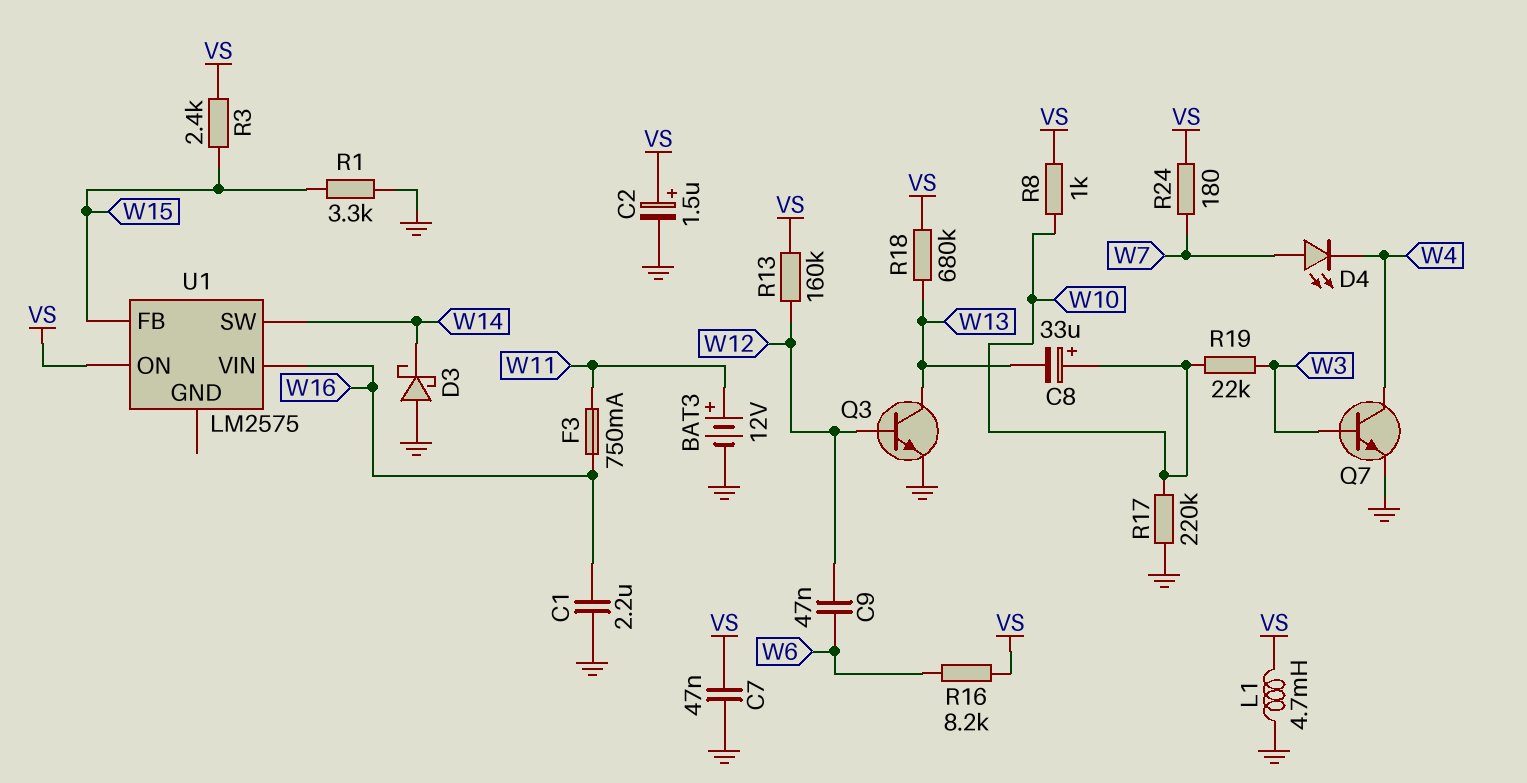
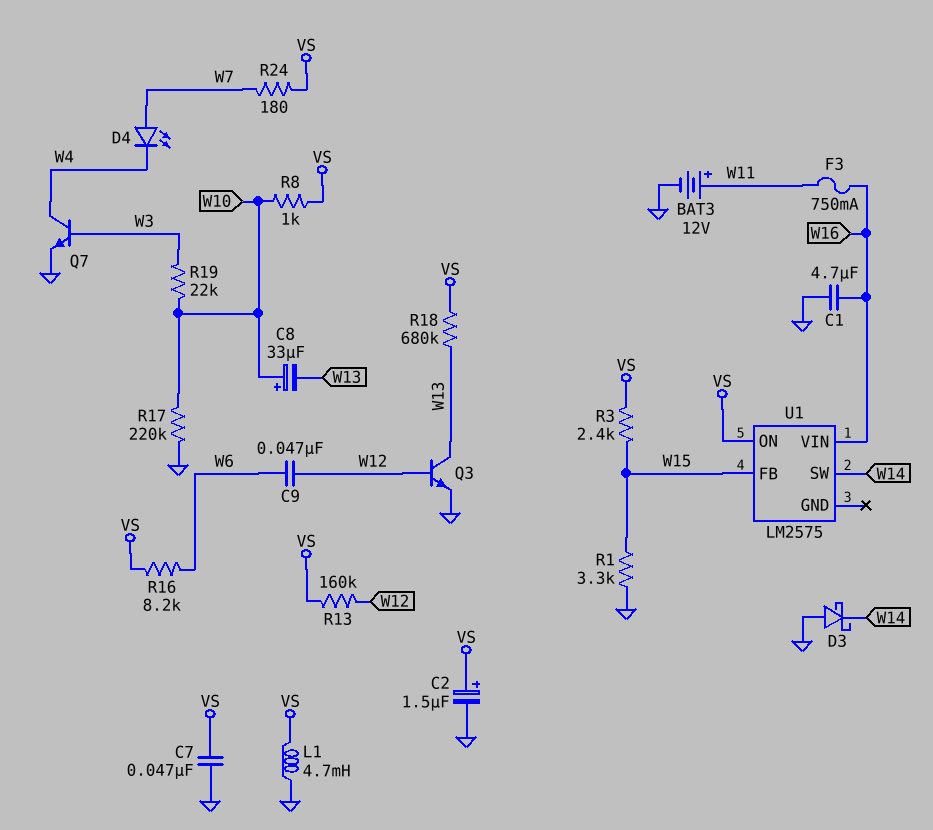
C1: 2.2uF (GND, W16) -> 4.7uF (GND, W16)

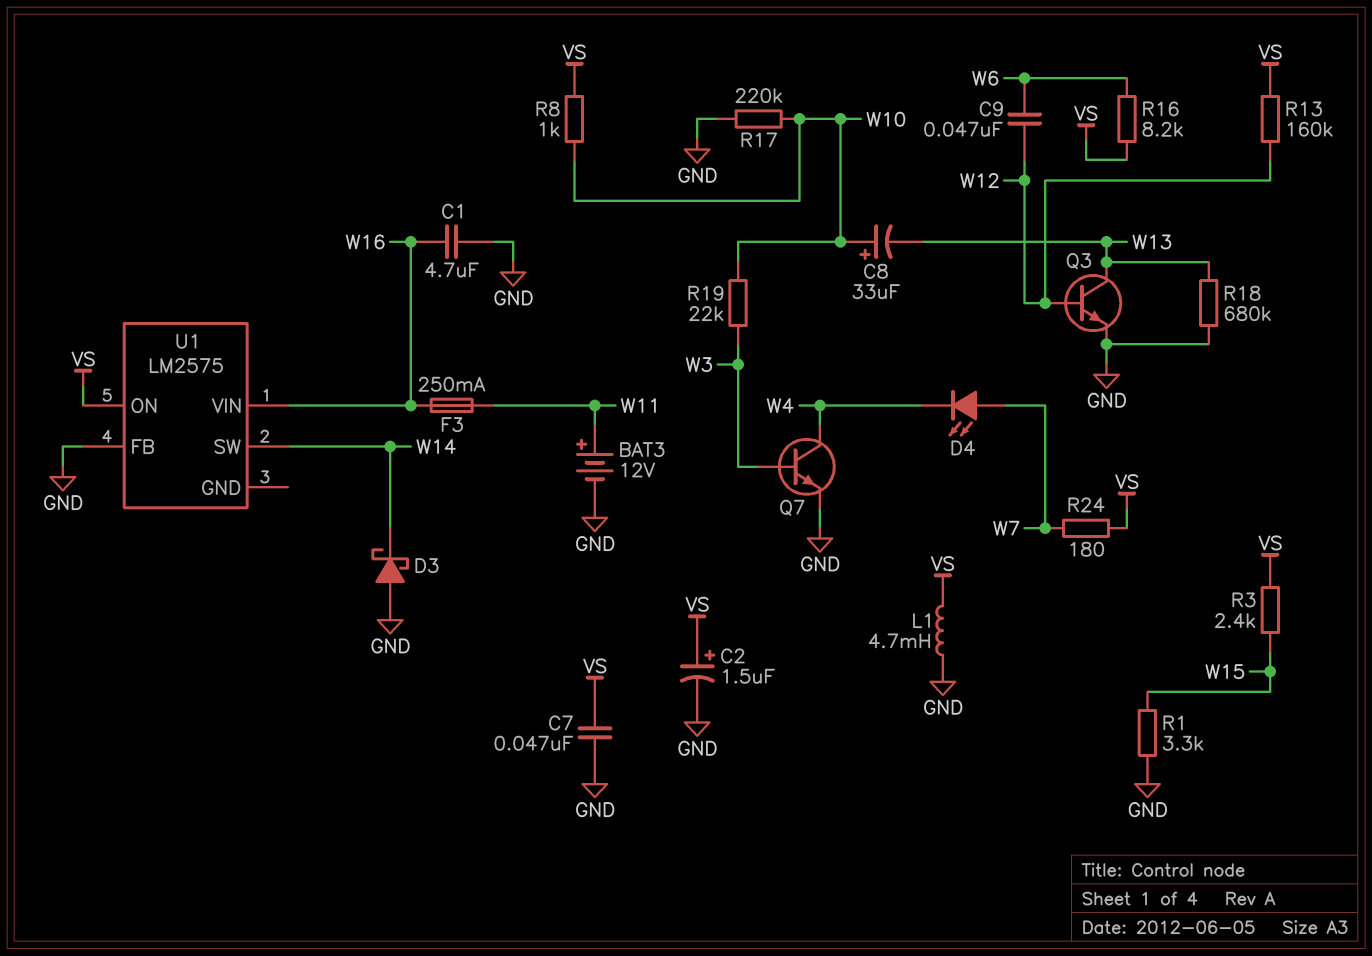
F3: 750mA (W11, W16) -> 250mA (W11, W16)
R18: 680k (VS, W13) -> 680k (GND, W13)
U1 pin FB: W15 -> GND

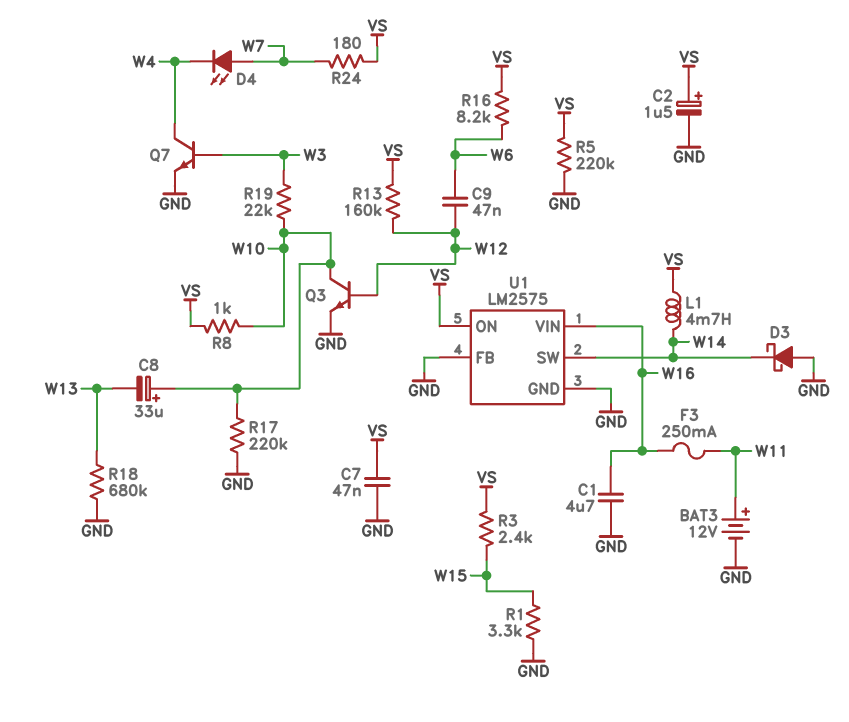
L1: 4.7mH (GND, VS) -> 4.7mH (VS, W14)
Q3: NPN (B W12, C W13, E GND) -> NPN (B W12, C W10, E GND)
R5: none -> 220k (GND, VS)
U1 pin GND: none -> GND

